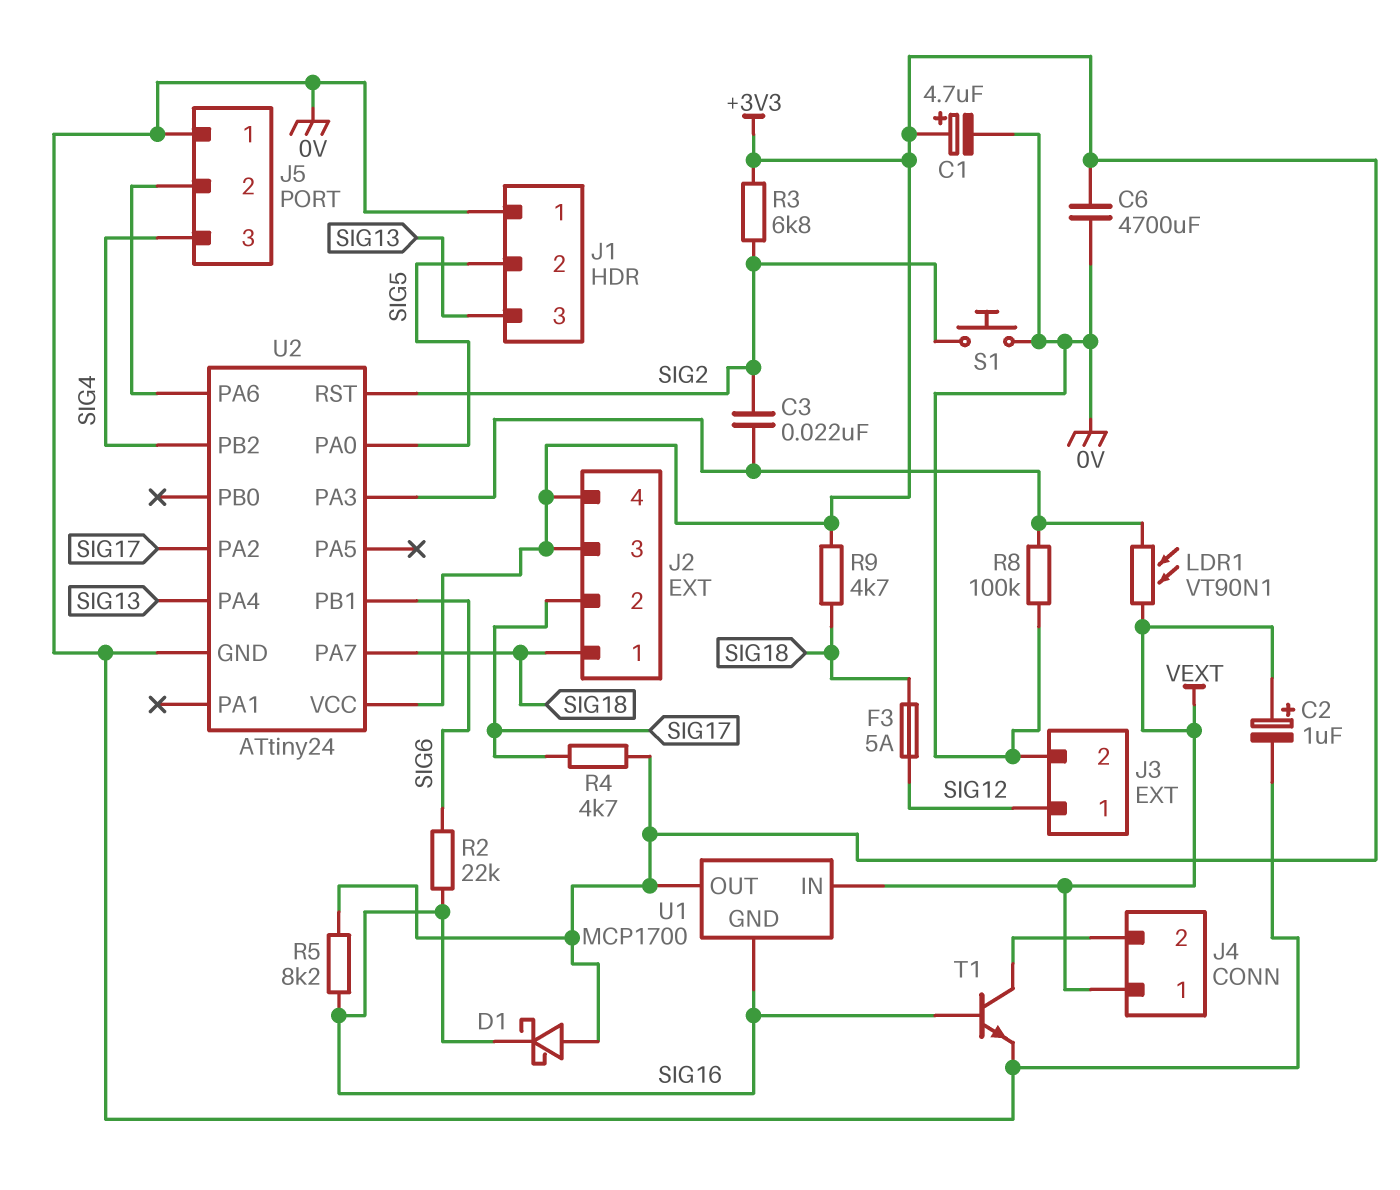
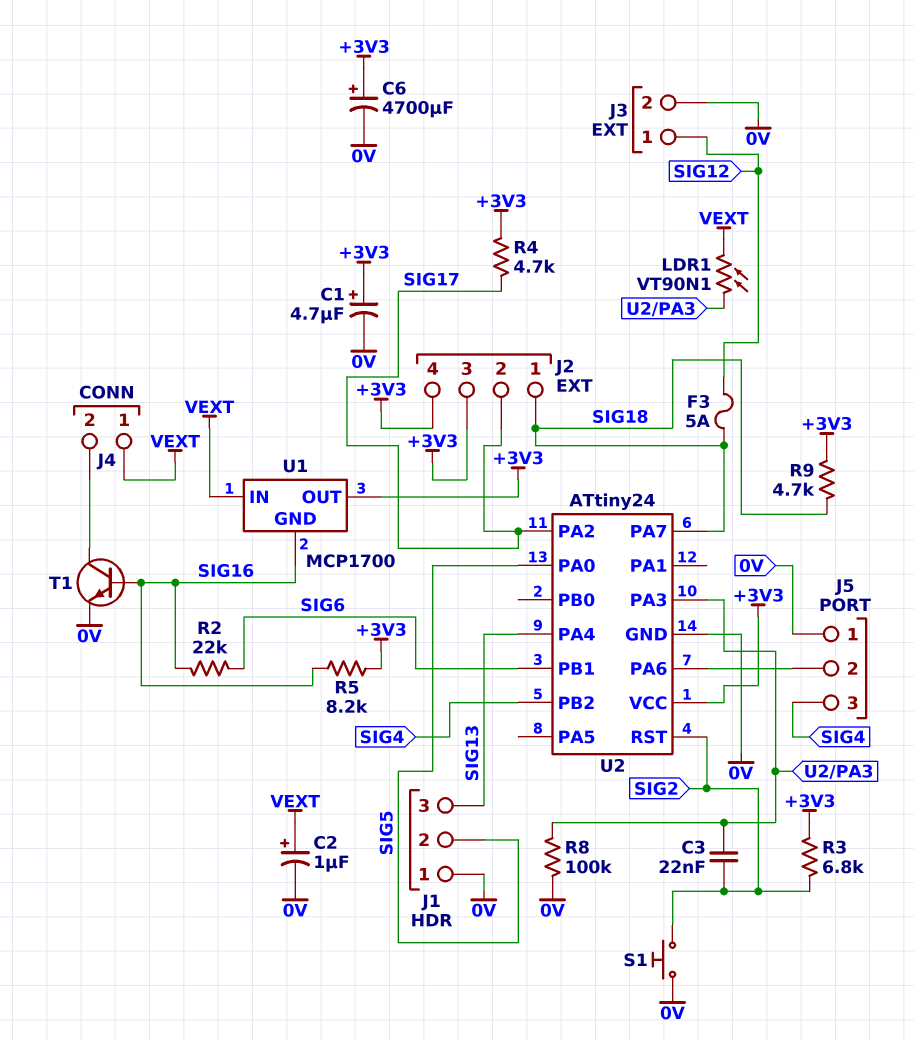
C6: 4700uF (+3V3, 0V) -> 4700uF (plus +3V3, minus 0V)
D1: schottky (A +3V3, K SIG16) -> none

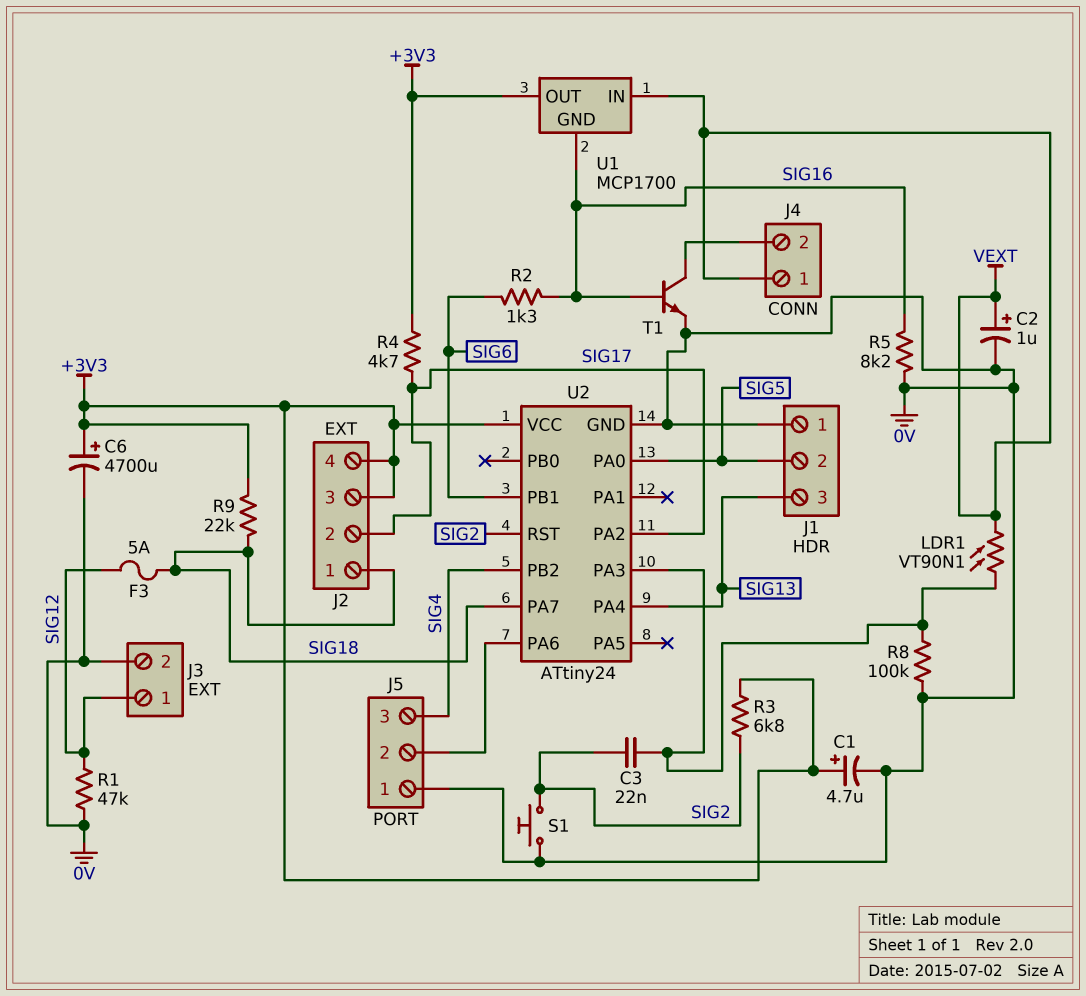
R1: none -> 47k (0V, SIG12)
R2: 22k (SIG6, SIG16) -> 1.3k (SIG6, SIG16)
R5: 8.2k (+3V3, SIG16) -> 8.2k (0V, SIG16)
R9: 4.7k (+3V3, SIG18) -> 22k (+3V3, SIG18)

